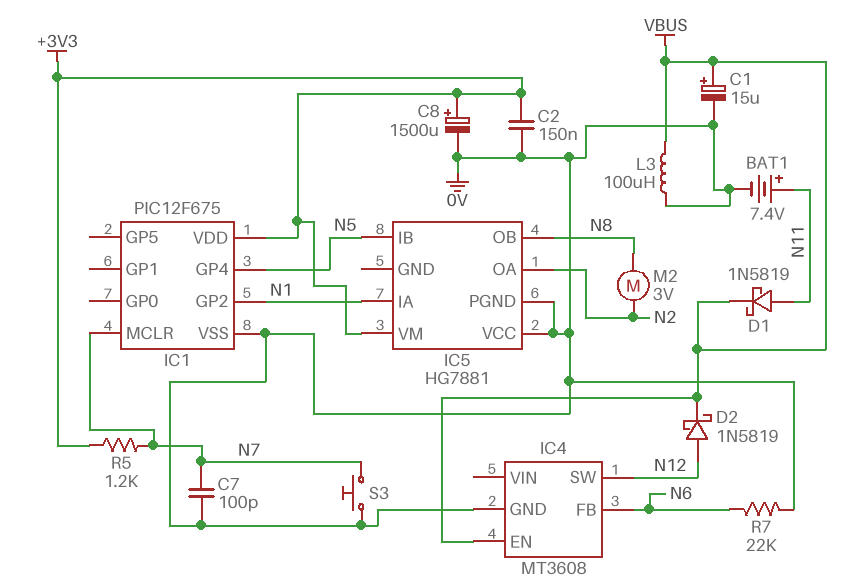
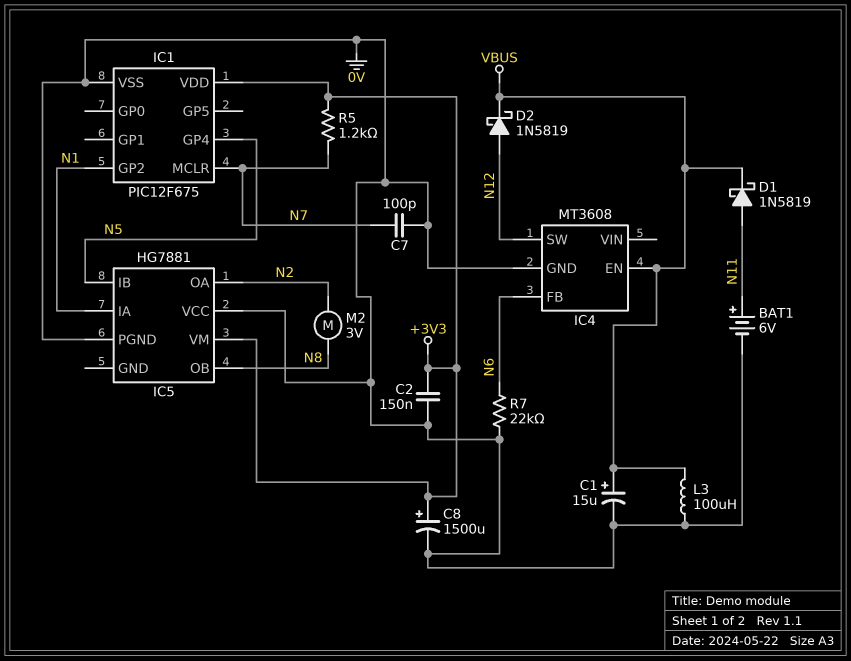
BAT1: 7.4V (plus N11, minus 0V) -> 6V (plus N11, minus 0V)
S3: button (0V, N7) -> none

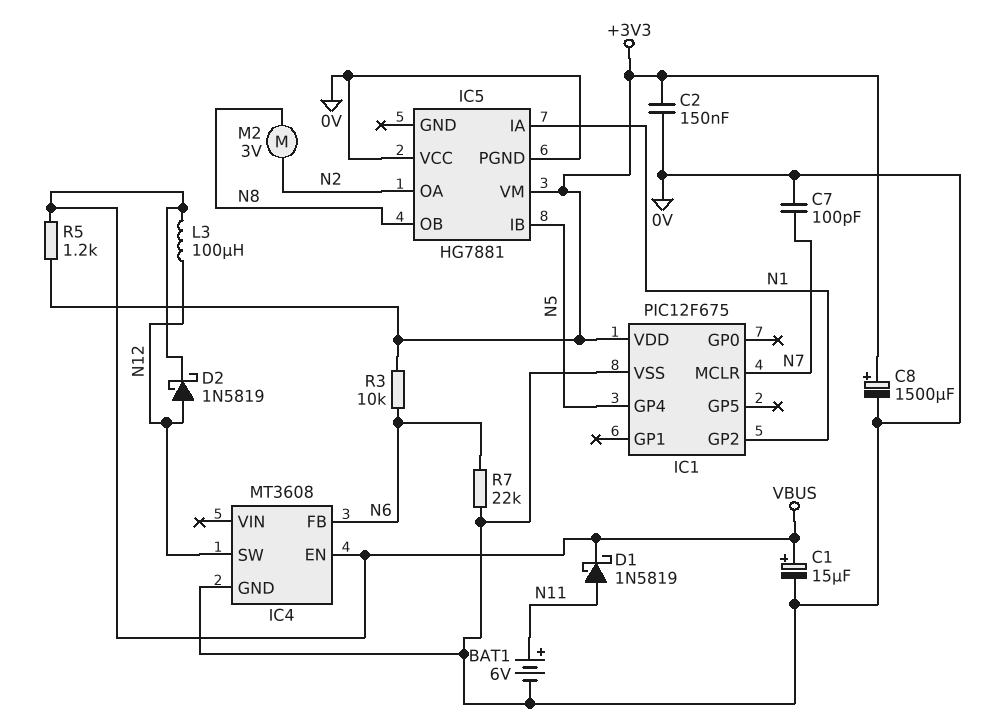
L3: 100uH (0V, VBUS) -> 100uH (N12, VBUS)
R3: none -> 10k (+3V3, N6)
R5: 1.2k (+3V3, N7) -> 1.2k (+3V3, VBUS)

